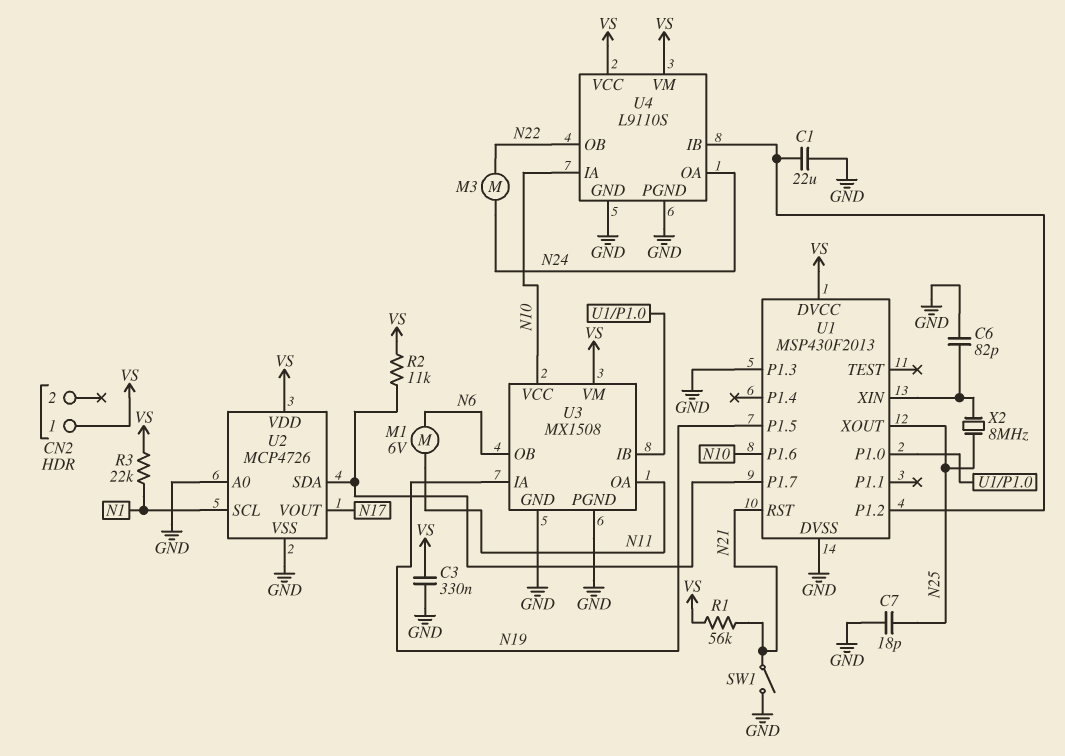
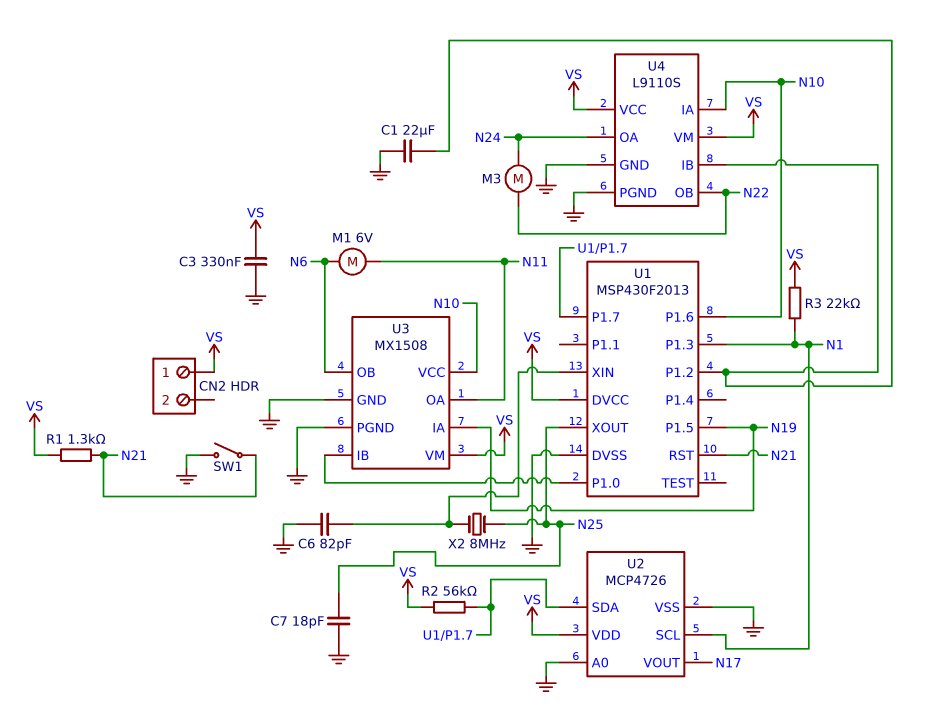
R1: 56k (N21, VS) -> 1.3k (N21, VS)
R2: 11k (U1/P1.7, VS) -> 56k (U1/P1.7, VS)
U1 pin P1.3: GND -> N1

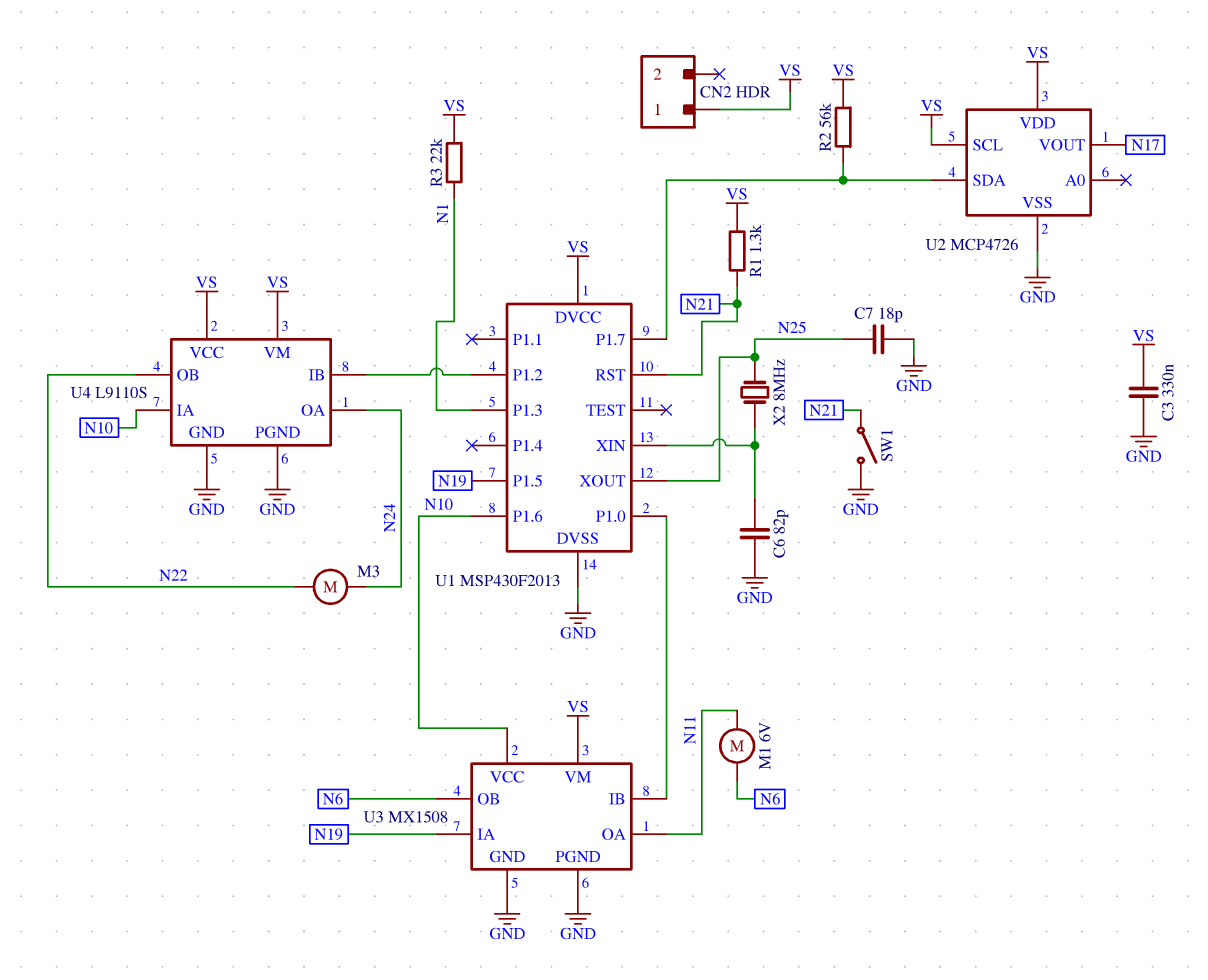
C1: 22uF (GND, U1/P1.2) -> none
U2 pin A0: GND -> none
U2 pin SCL: N1 -> VS

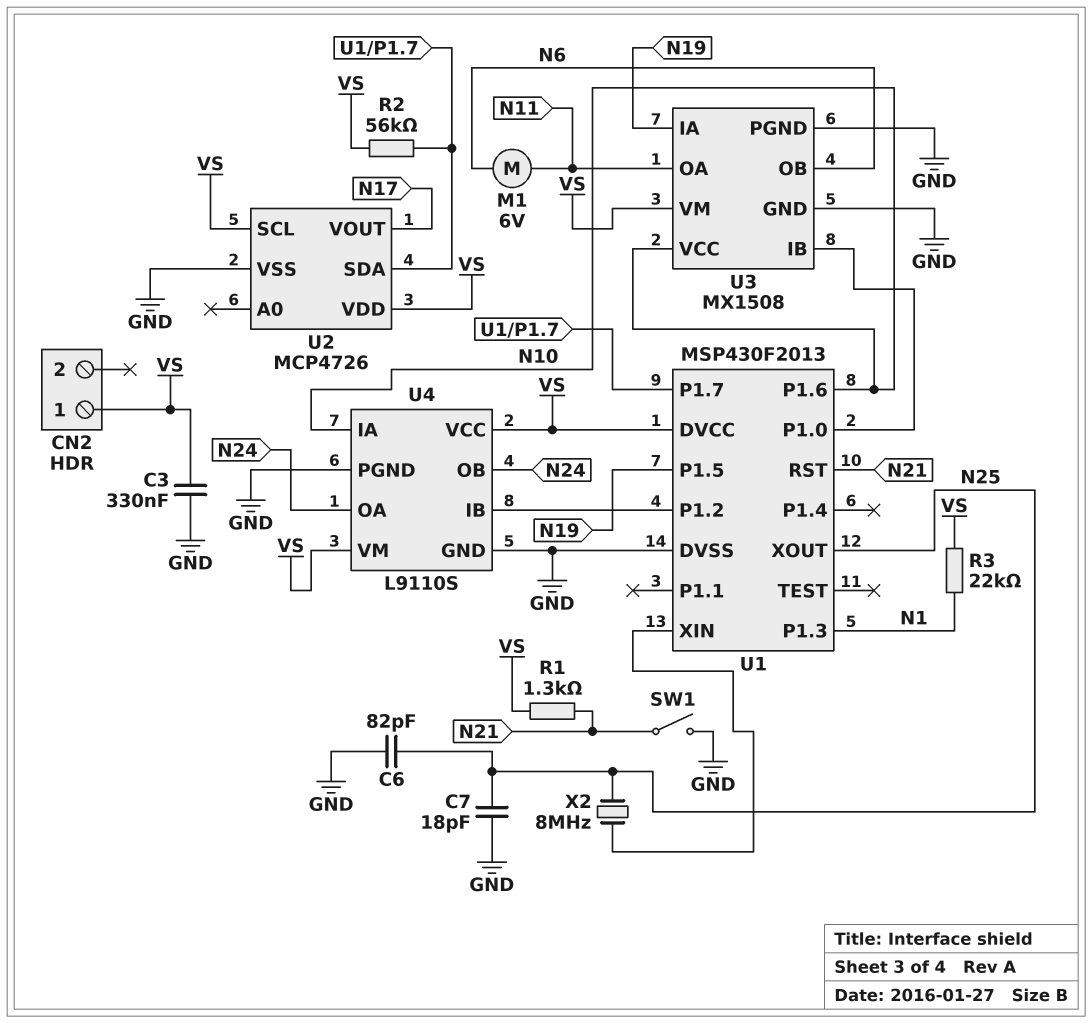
C6: 82pF (GND, U1/XIN) -> 82pF (GND, N25)
M3: motor (N22, N24) -> none
U4 pin OB: N22 -> N24

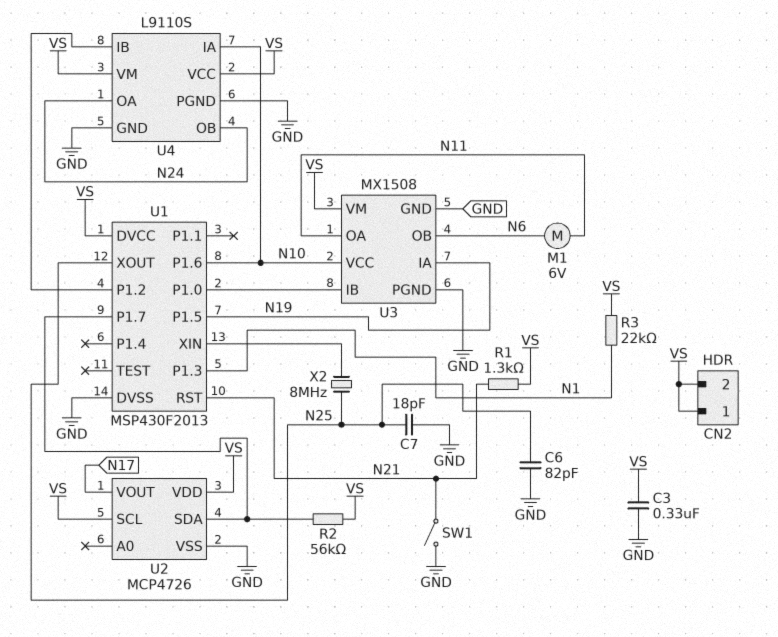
CN2 pin 2: none -> VS

